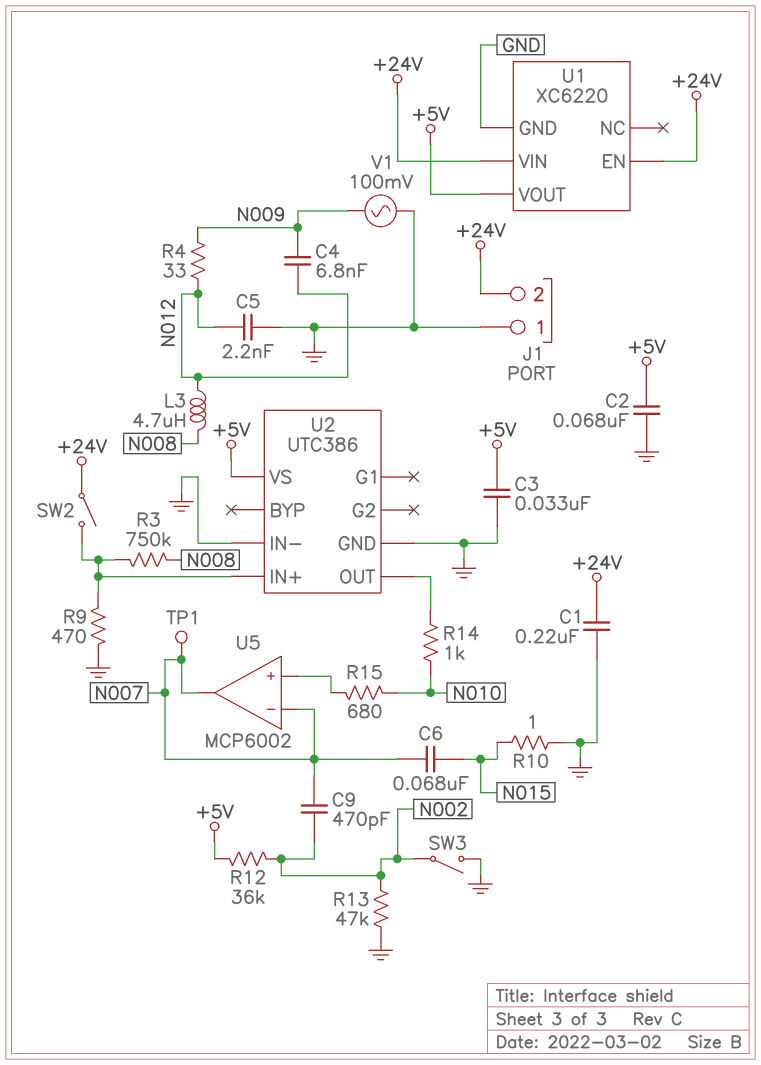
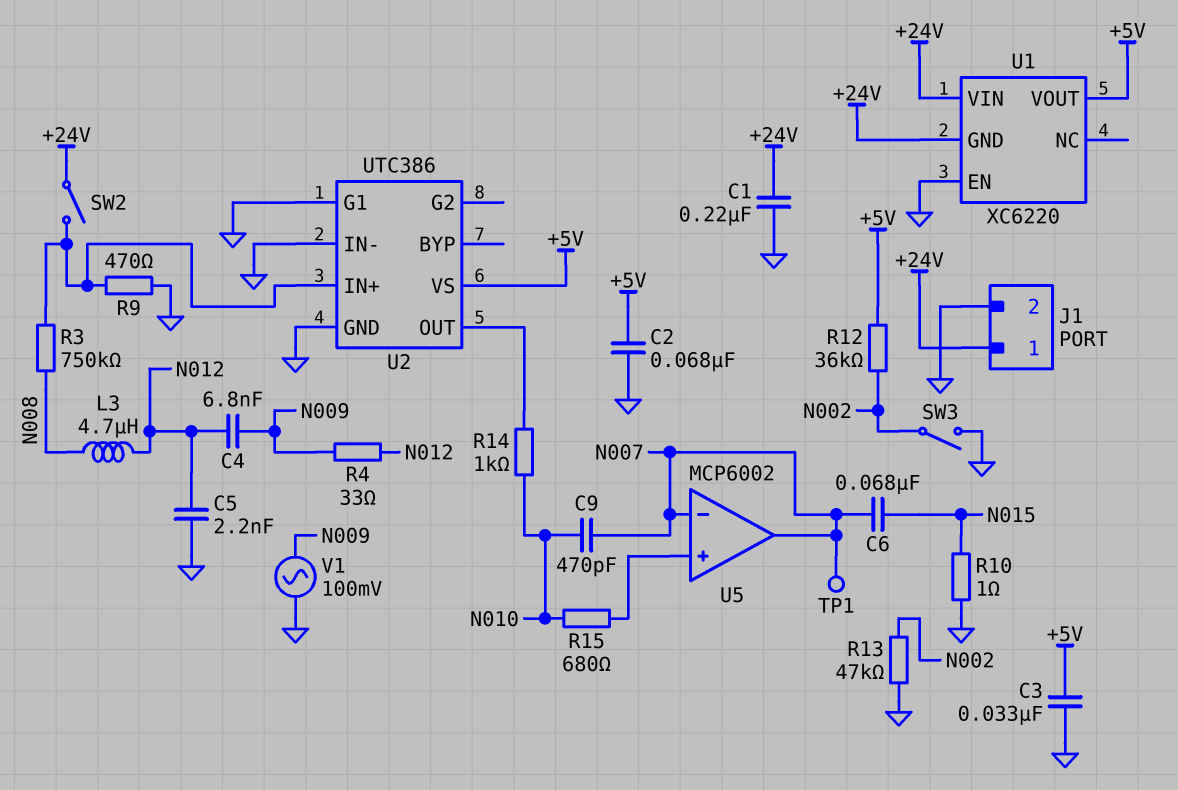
C9: 470pF (N002, N007) -> 470pF (N007, N010)
J1 pin 1: GND -> +24V
J1 pin 2: +24V -> GND
U1 pin EN: +24V -> GND
U1 pin GND: GND -> +24V
U2 pin G1: none -> GND

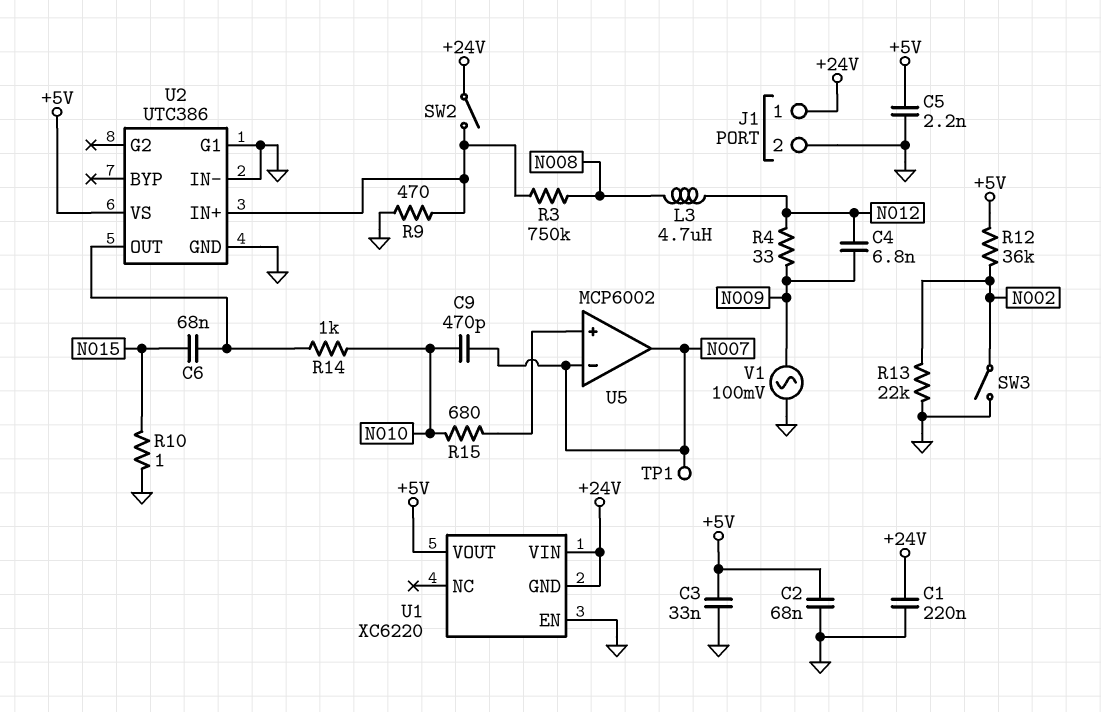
C5: 2.2nF (GND, N012) -> 2.2nF (+5V, GND)
C6: 68nF (N007, N015) -> 68nF (N015, U2/OUT)
R13: 47k (GND, N002) -> 22k (GND, N002)

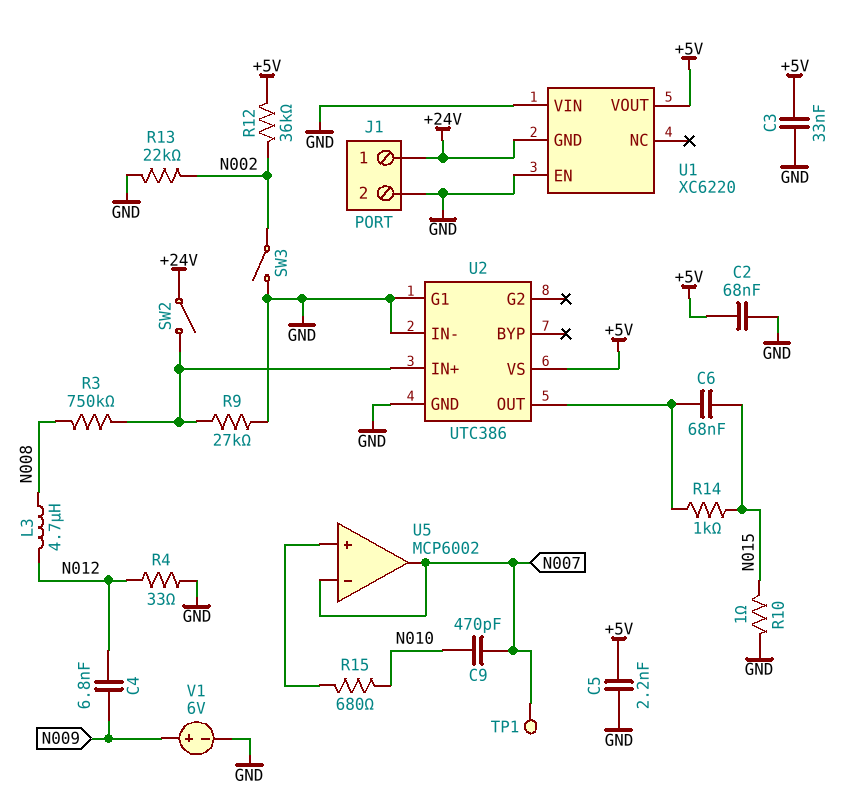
C1: 220nF (+24V, GND) -> none
R4: 33 (N009, N012) -> 33 (GND, N012)
R9: 470 (GND, U2/IN+) -> 27k (GND, U2/IN+)
R14: 1k (N010, U2/OUT) -> 1k (N015, U2/OUT)
U1 pin VIN: +24V -> GND
V1: AC 100mV (GND, N009) -> 6V (plus N009, minus GND)

